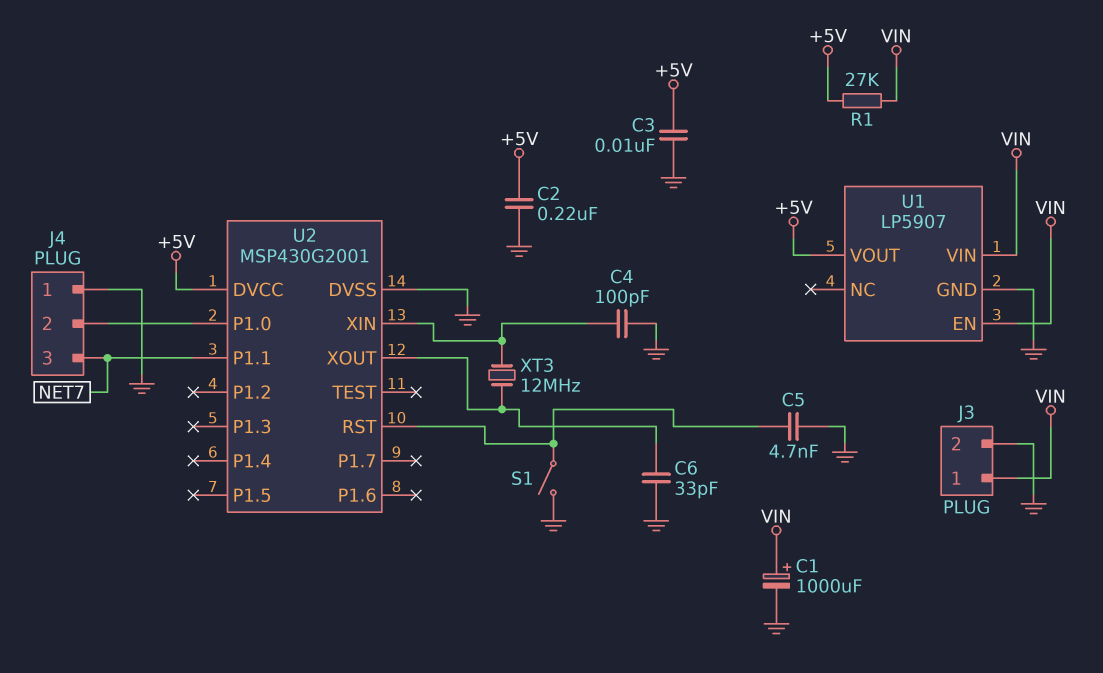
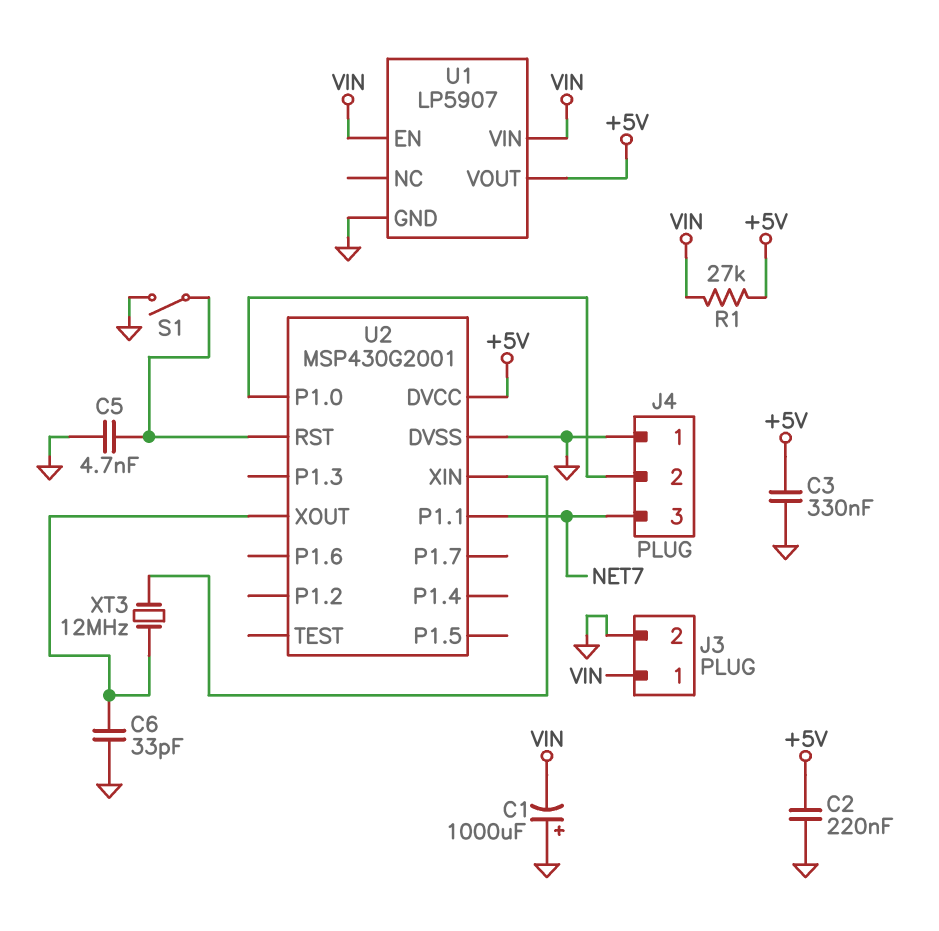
C1: 1000uF (plus VIN, minus GND) -> 1000uF (plus GND, minus VIN)
C3: 10nF (+5V, GND) -> 330nF (+5V, GND)
C4: 100pF (GND, U2/XIN) -> none

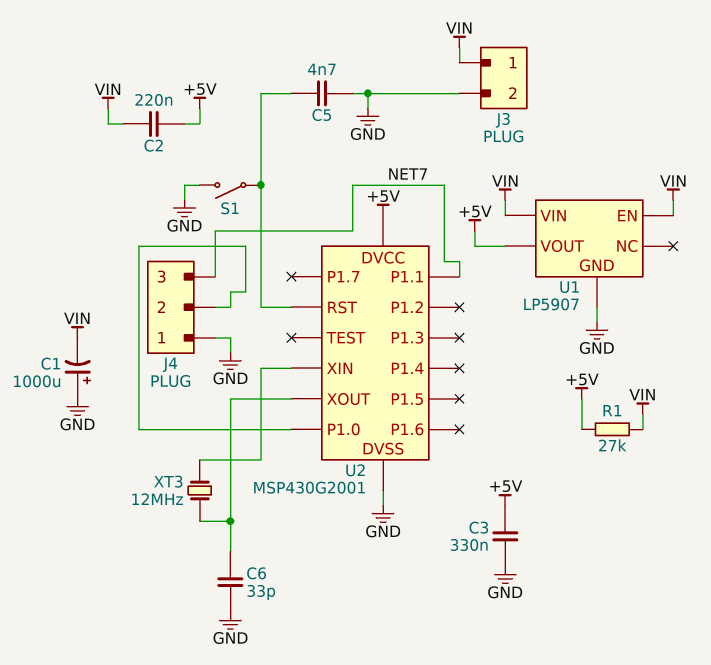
C2: 220nF (+5V, GND) -> 220nF (+5V, VIN)

